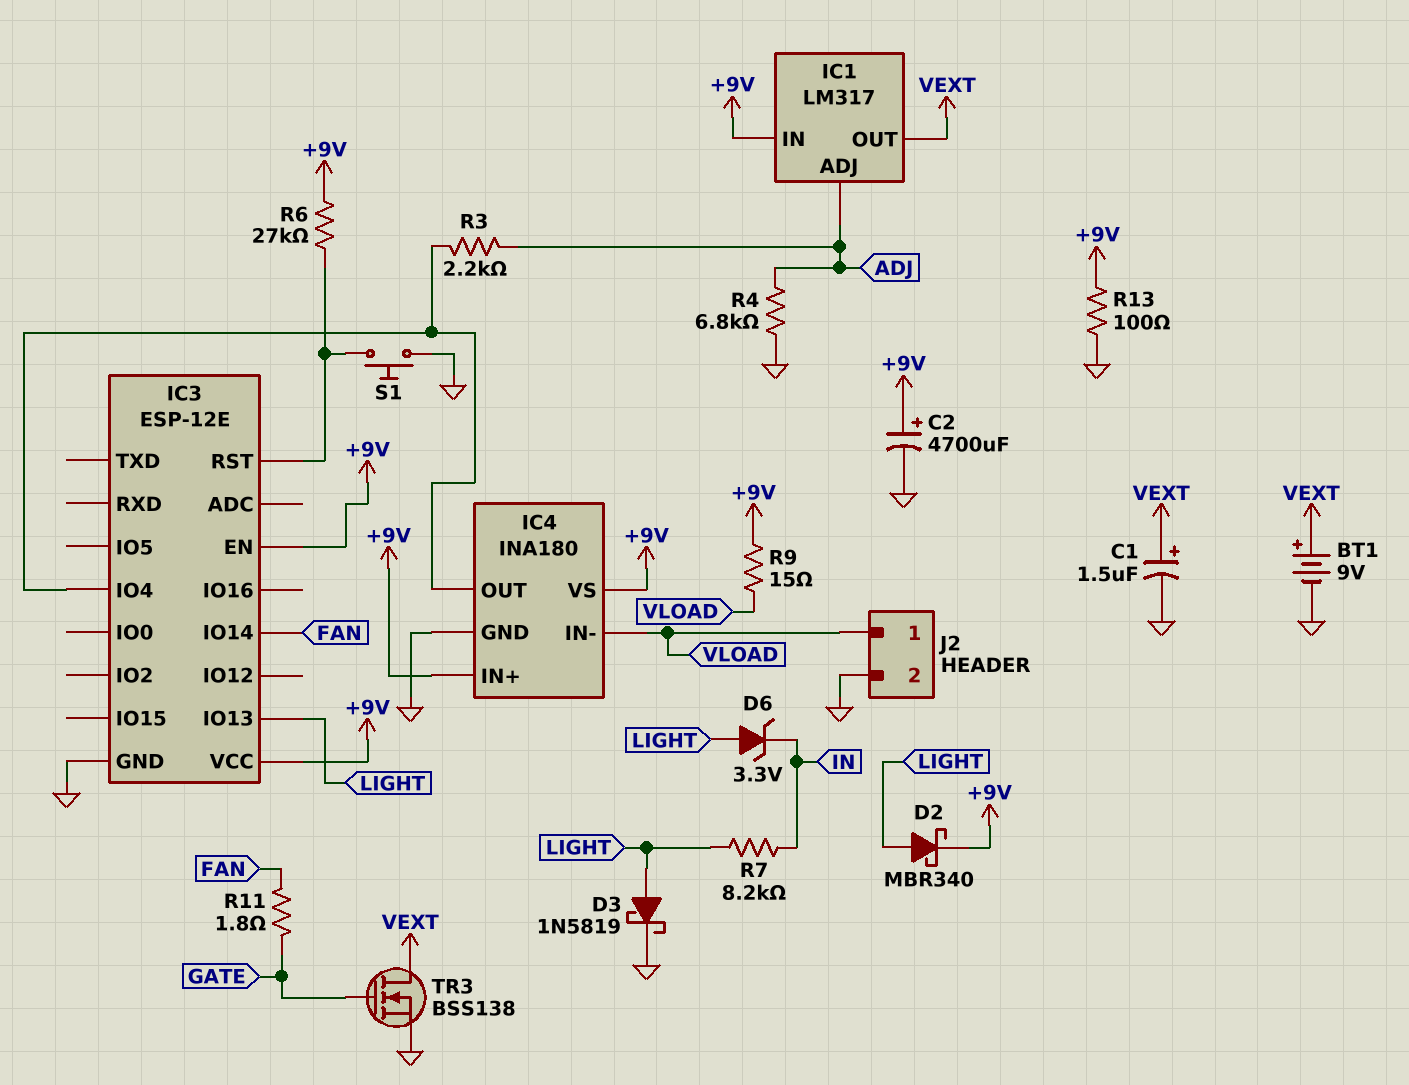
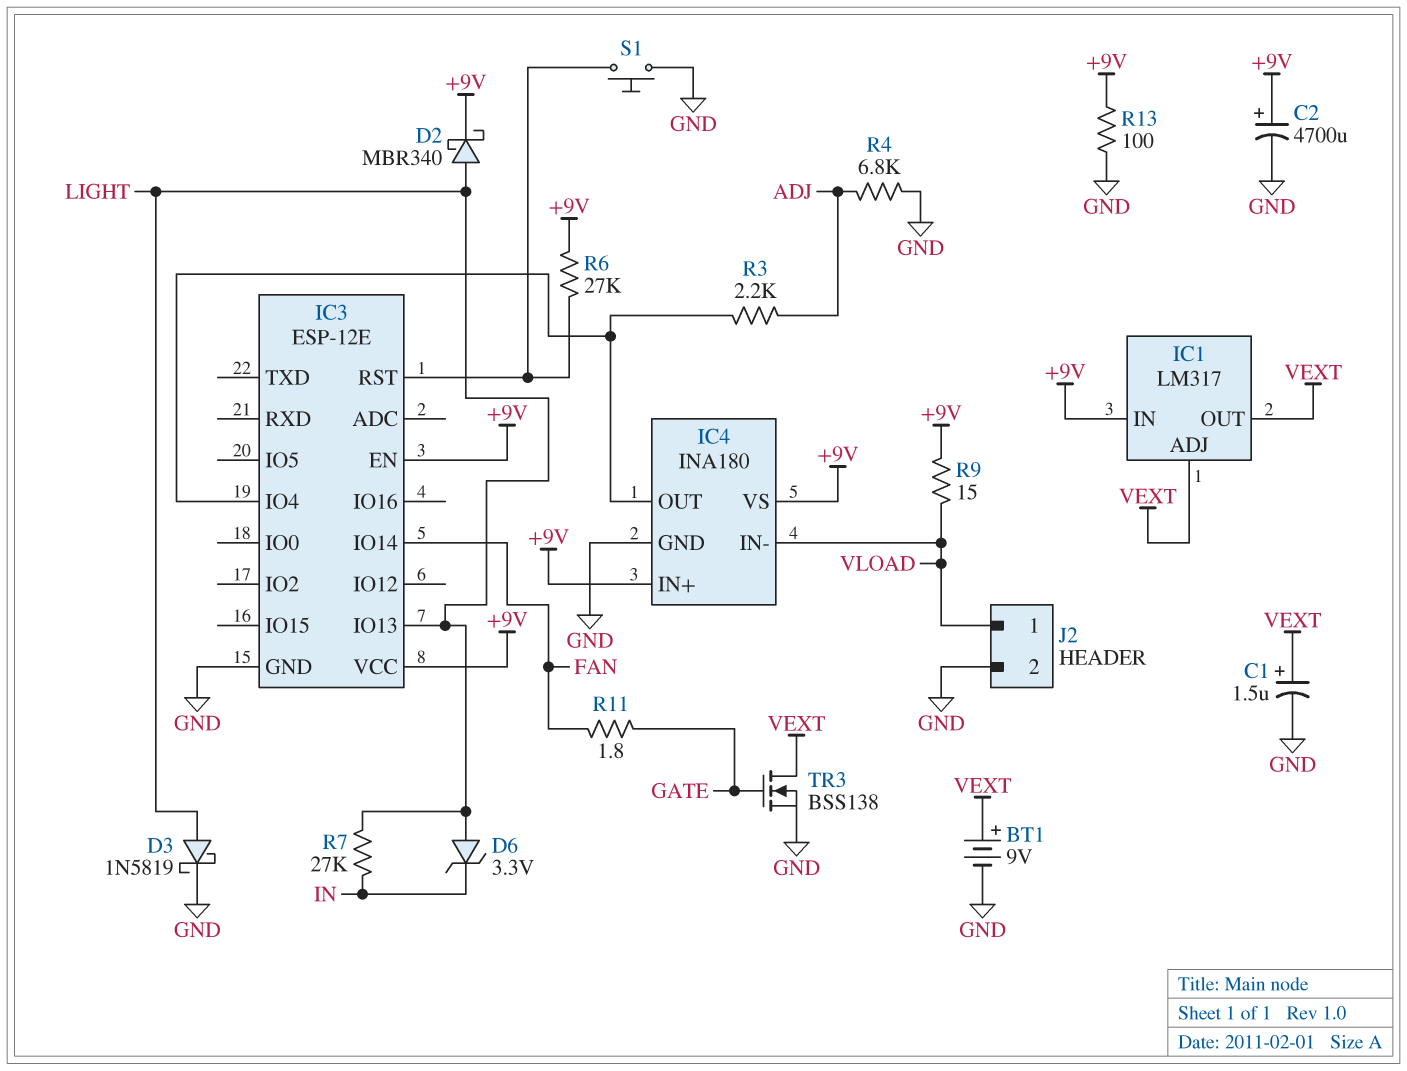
IC1 pin ADJ: ADJ -> VEXT
R7: 8.2k (IN, LIGHT) -> 27k (IN, LIGHT)

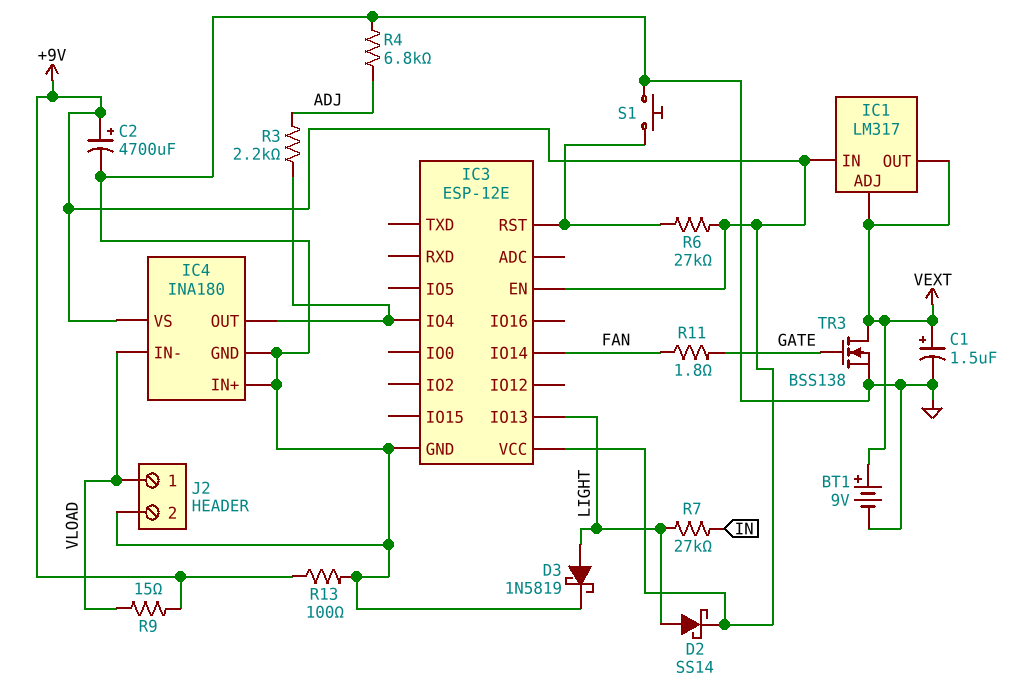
D2: schottky MBR340 (A LIGHT, K +9V) -> schottky SS14 (A LIGHT, K +9V)
D6: zener 3.3V (A LIGHT, K IN) -> none
IC4 pin IN+: +9V -> GND

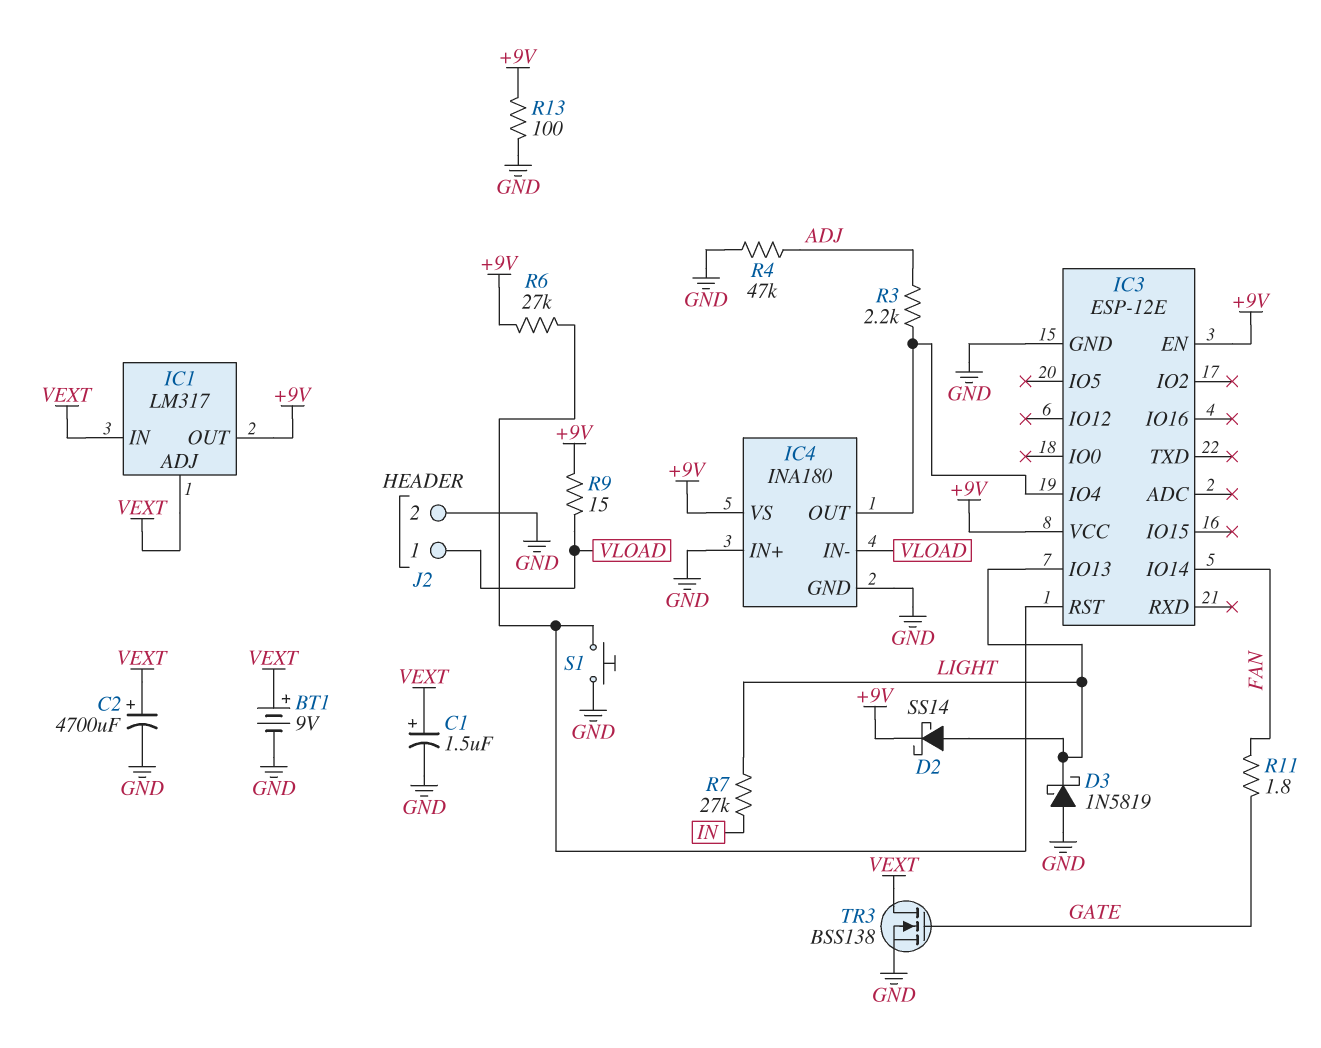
C2: 4700uF (plus +9V, minus GND) -> 4700uF (plus VEXT, minus GND)
D3: schottky 1N5819 (A LIGHT, K GND) -> schottky 1N5819 (A GND, K LIGHT)
IC1 pin IN: +9V -> VEXT
IC1 pin OUT: VEXT -> +9V
R4: 6.8k (ADJ, GND) -> 47k (ADJ, GND)

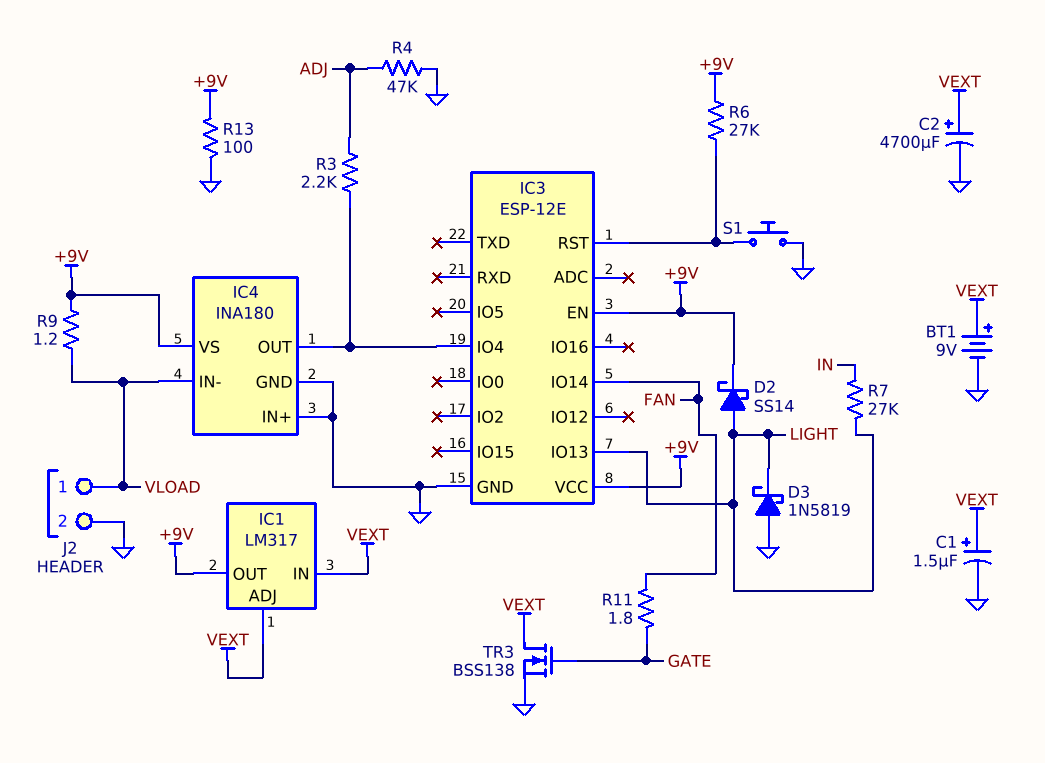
R9: 15 (+9V, VLOAD) -> 1.2 (+9V, VLOAD)

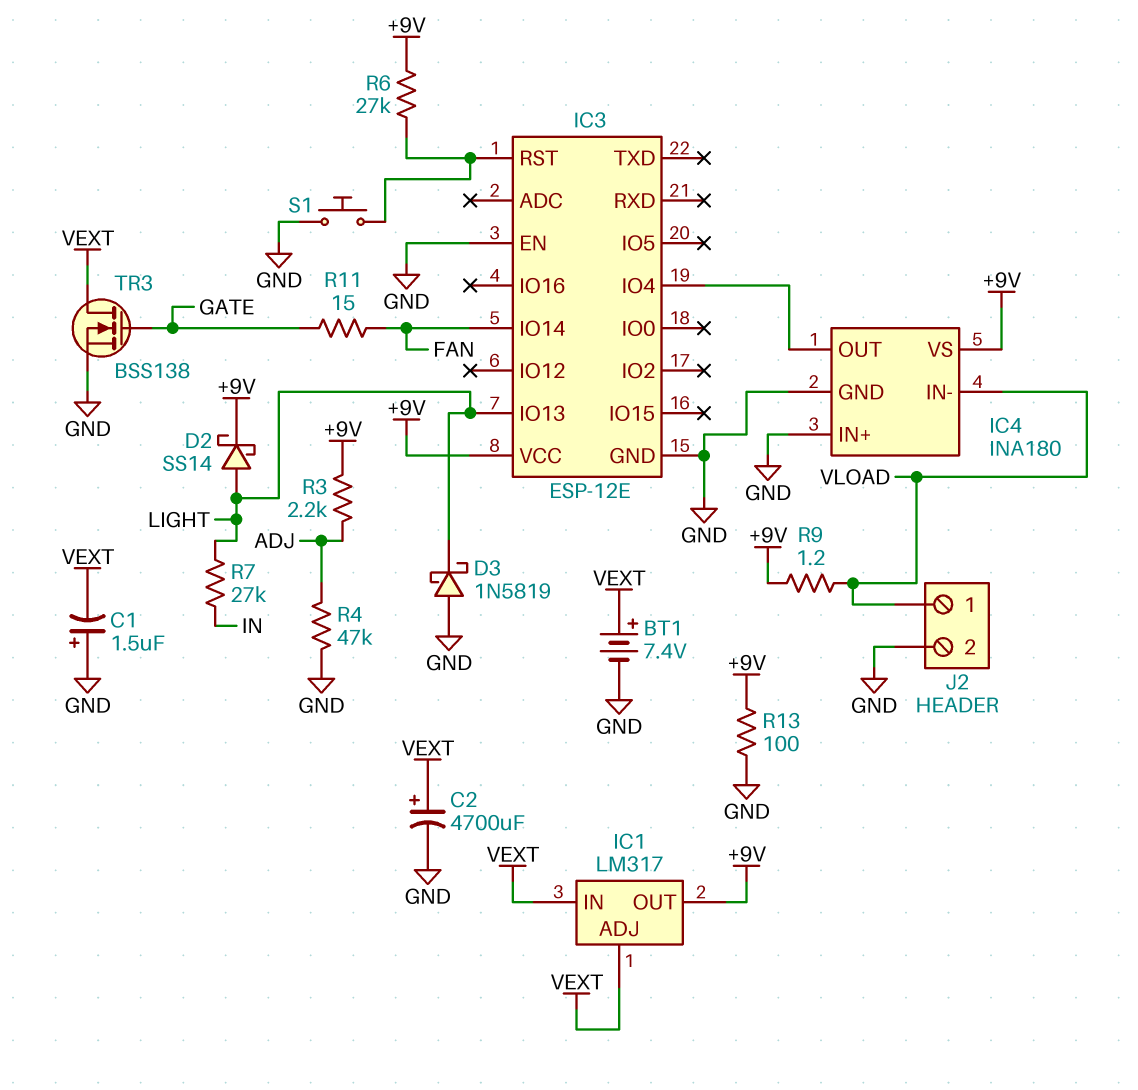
BT1: 9V (plus VEXT, minus GND) -> 7.4V (plus VEXT, minus GND)
C1: 1.5uF (plus VEXT, minus GND) -> 1.5uF (plus GND, minus VEXT)
IC3 pin EN: +9V -> GND
R3: 2.2k (ADJ, IC3/IO4) -> 2.2k (+9V, ADJ)
R11: 1.8 (FAN, GATE) -> 15 (FAN, GATE)

